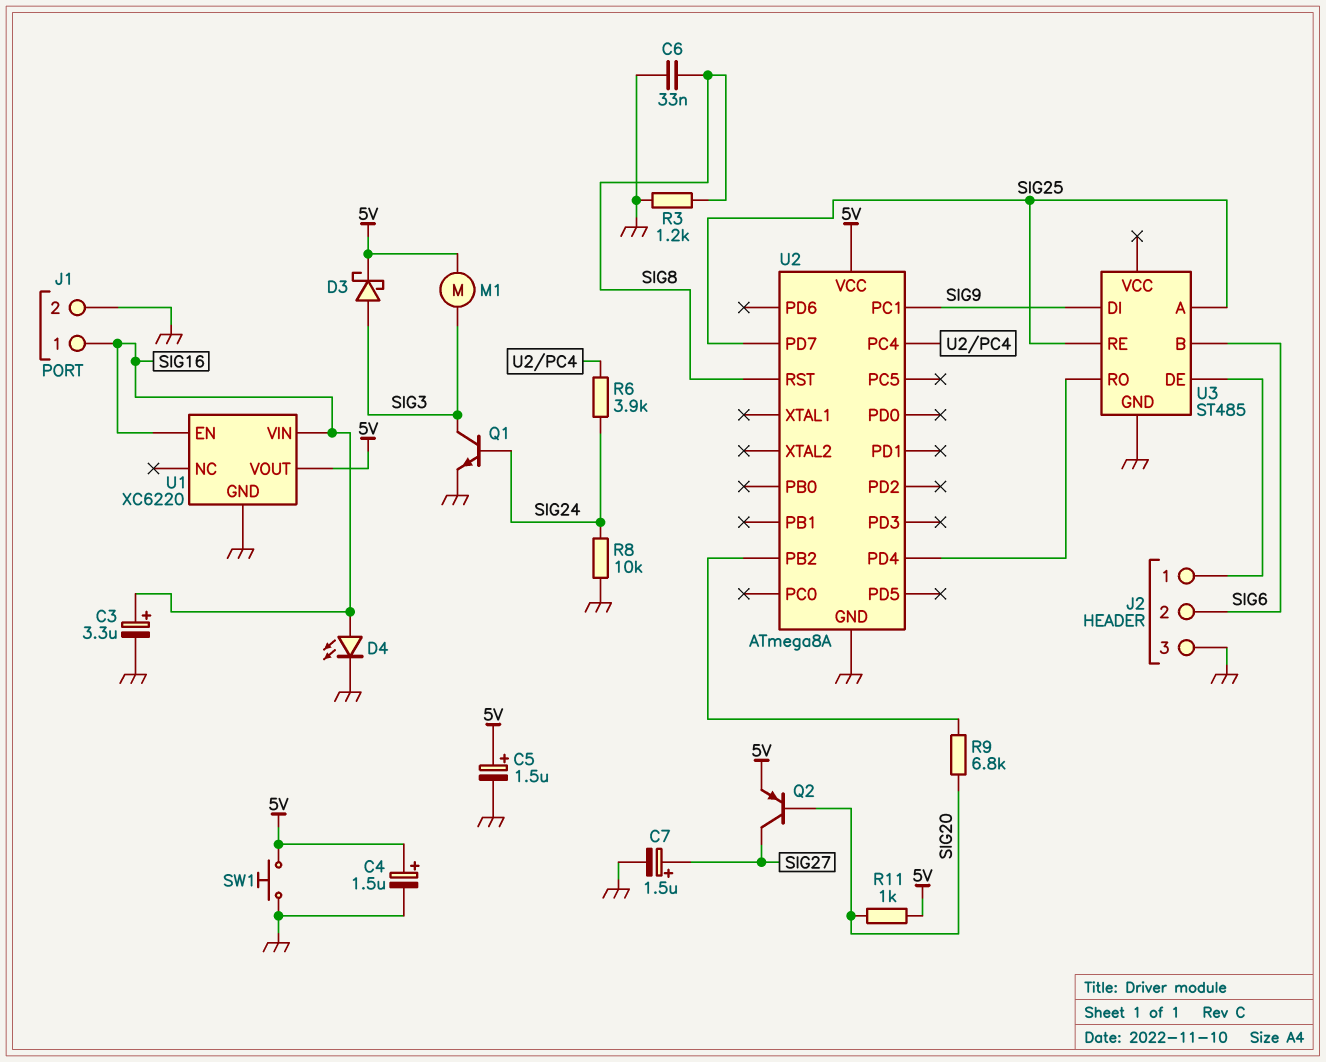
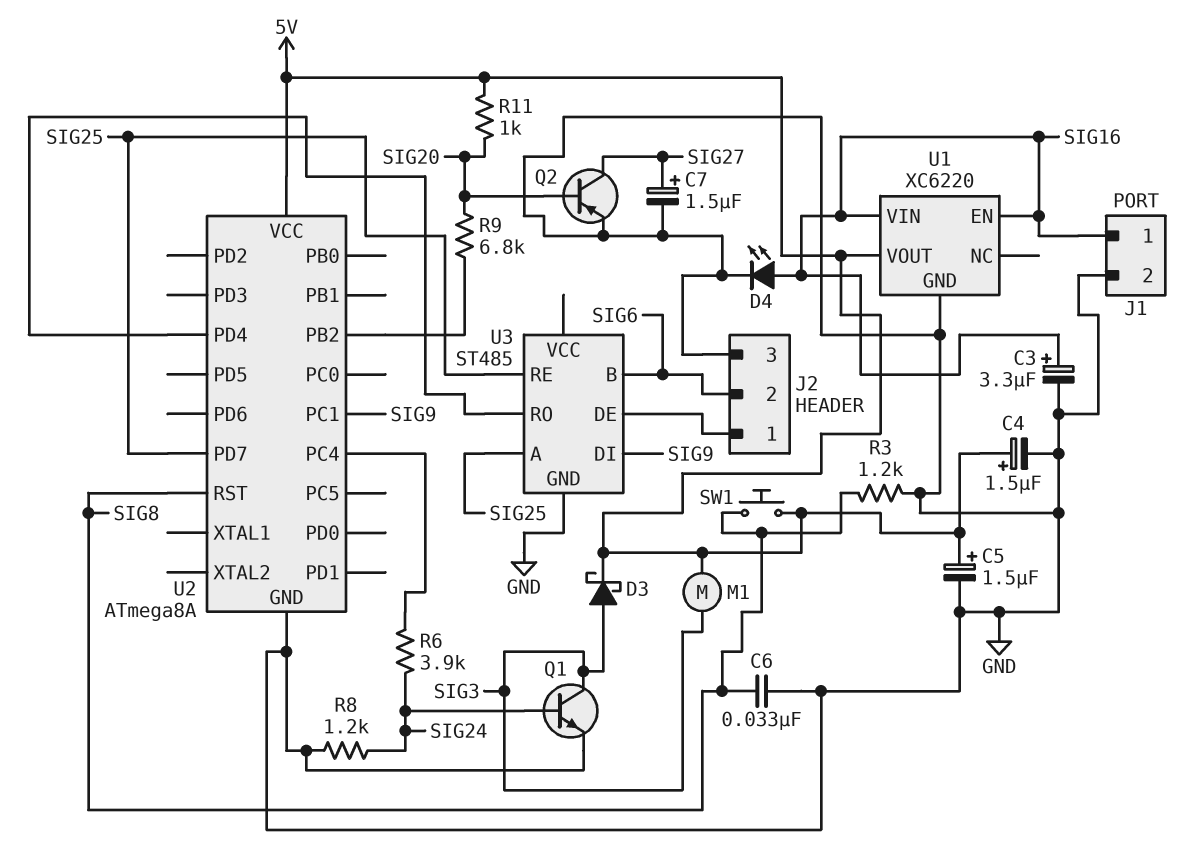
Q2: PNP (B SIG20, C SIG27, E 5V) -> PNP (B SIG20, C SIG27, E GND)
R8: 10k (GND, SIG24) -> 1.2k (GND, SIG24)
SW1: button (5V, GND) -> button (5V, SIG8)

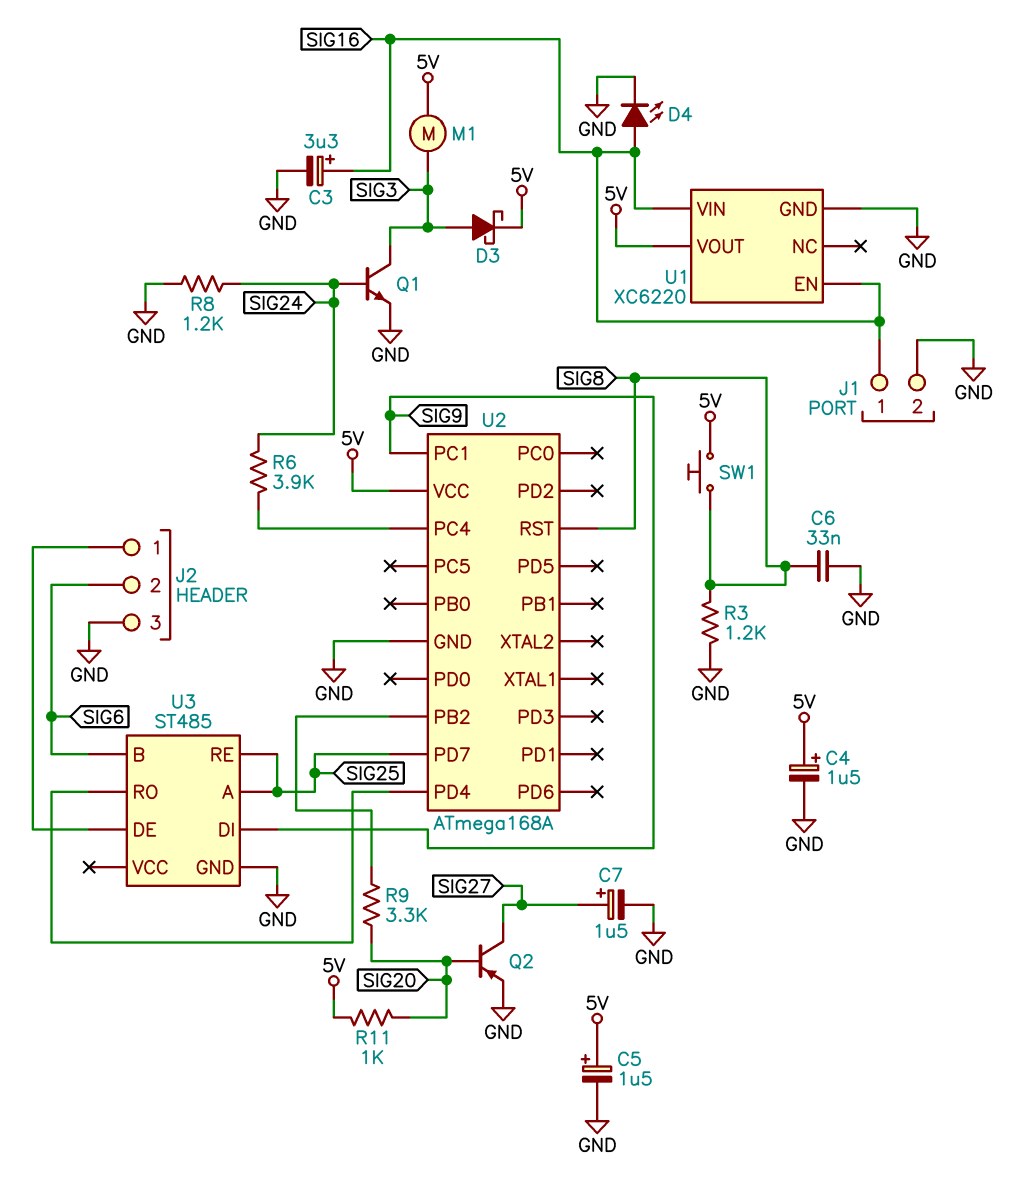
R9: 6.8k (SIG20, U2/PB2) -> 3.3k (SIG20, U2/PB2)
U2: ATmega8A -> ATmega168A

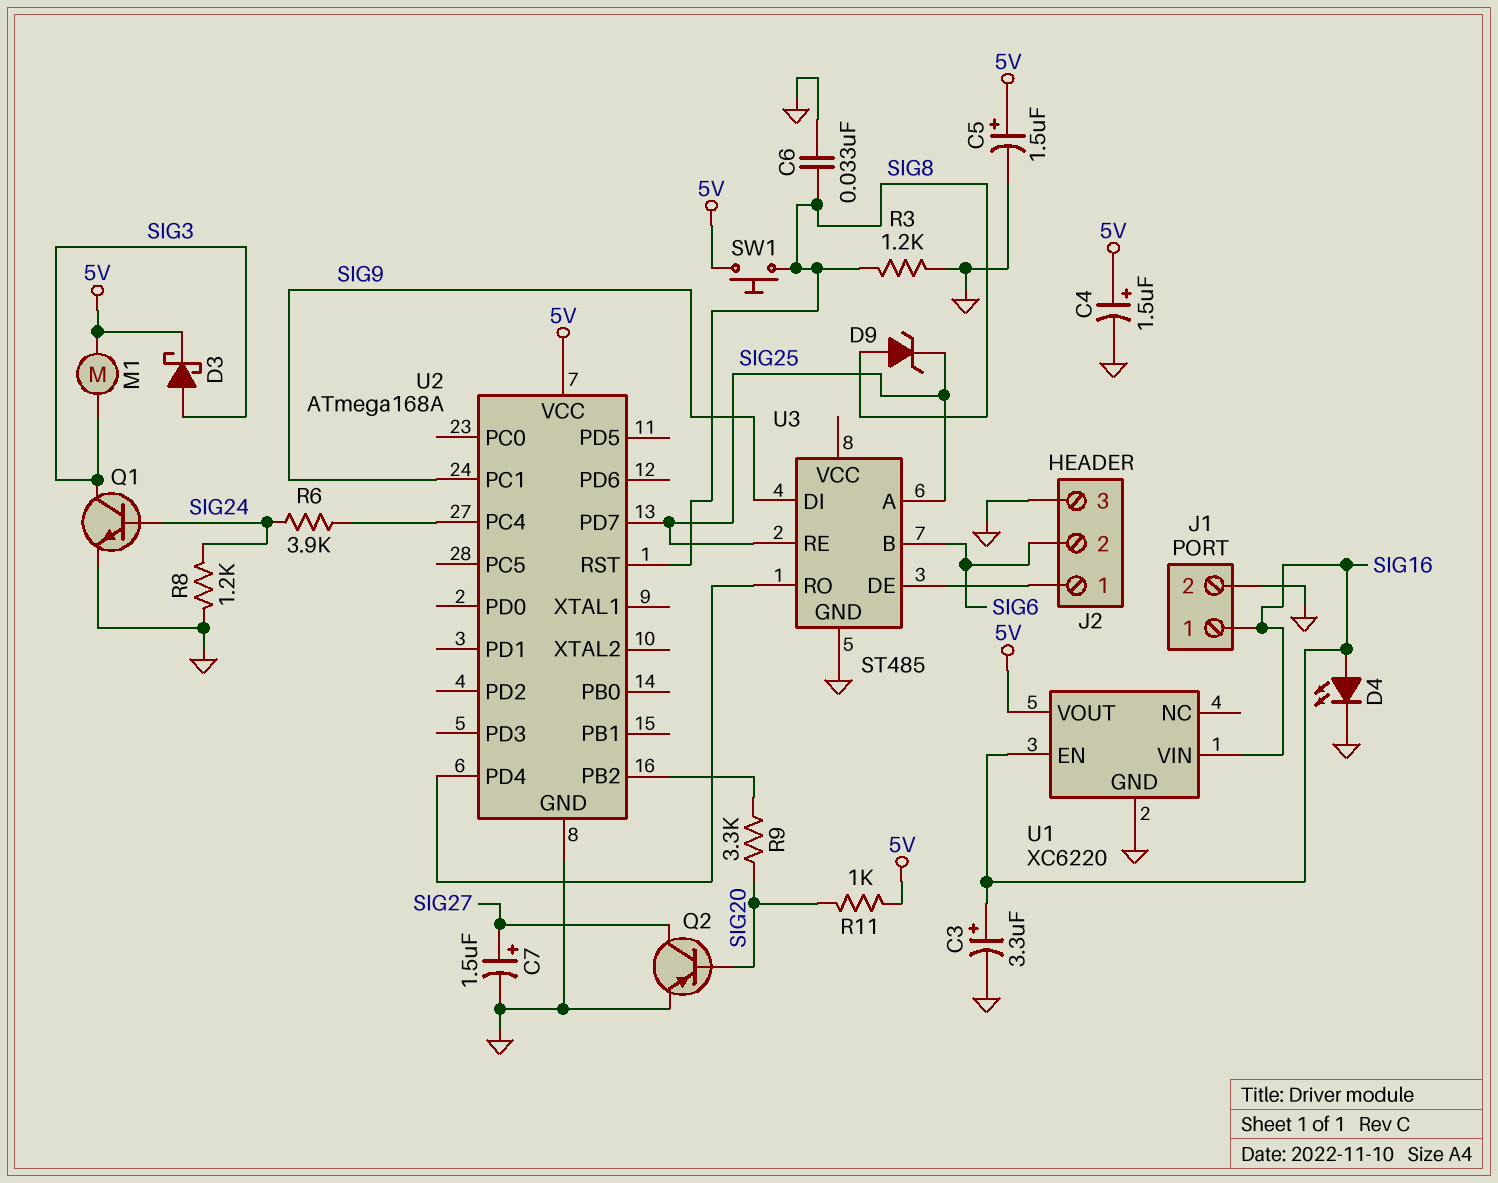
D9: none -> zener (A SIG8, K SIG25)

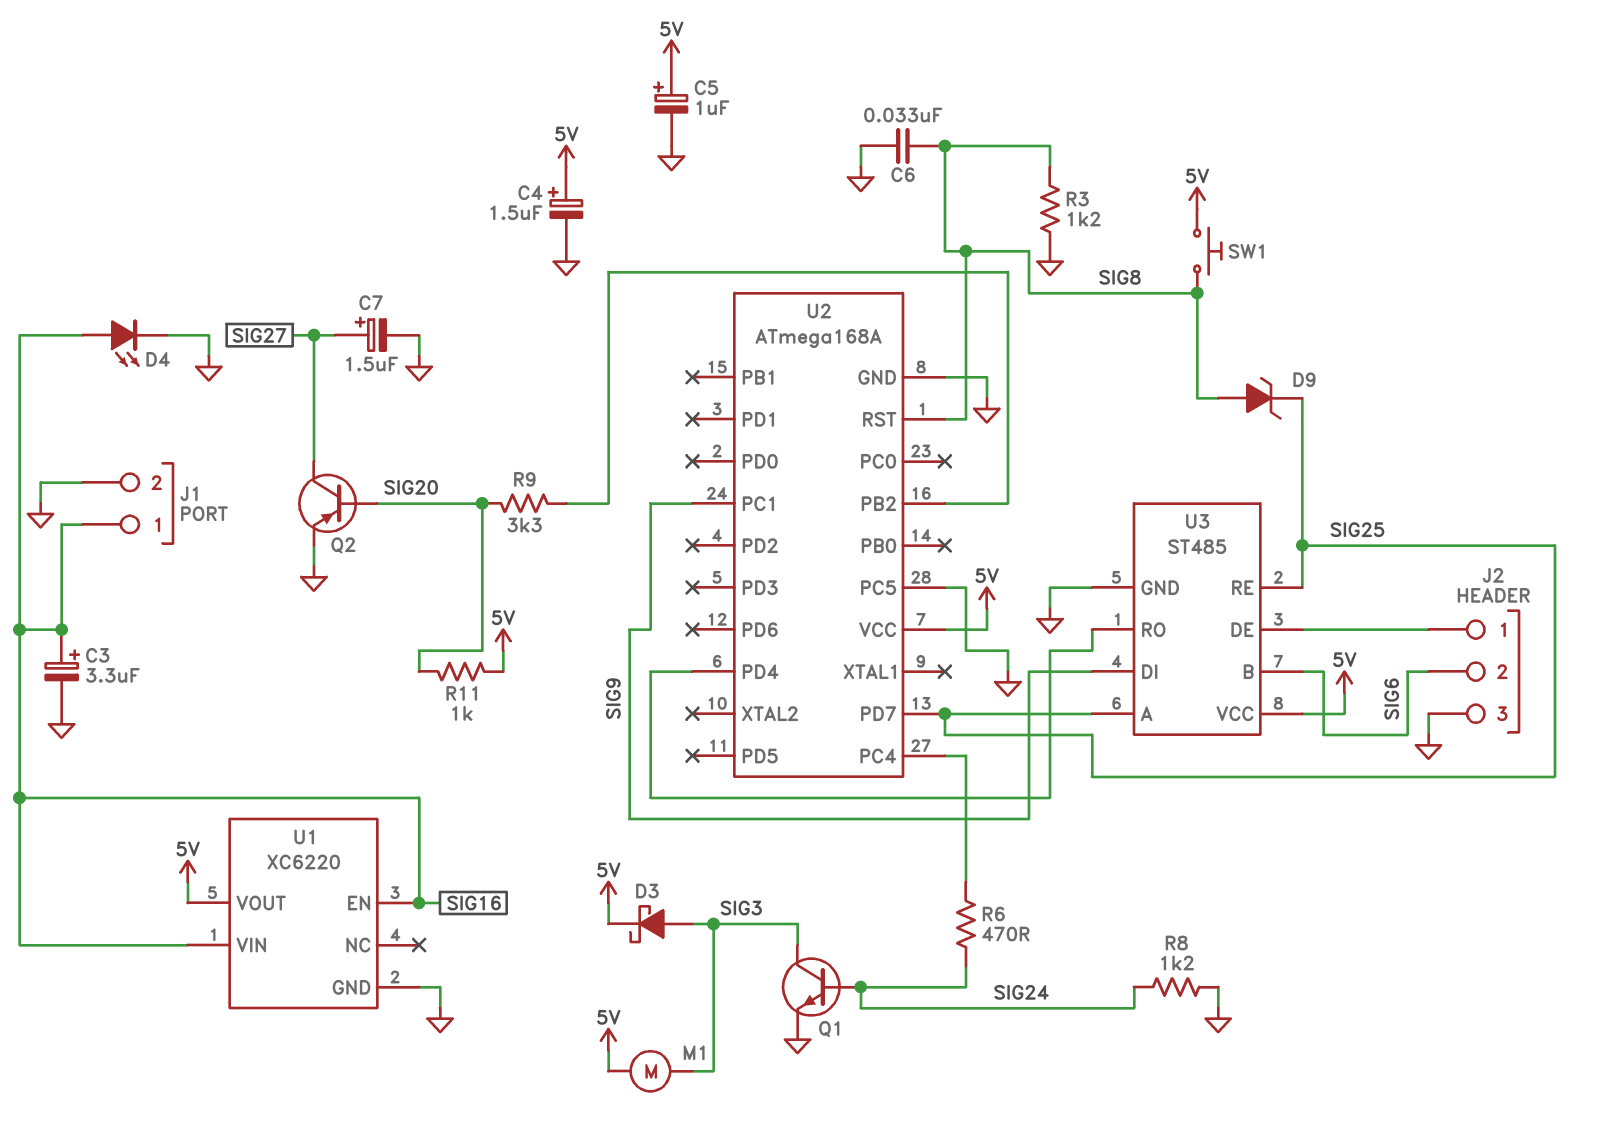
C5: 1.5uF (plus 5V, minus GND) -> 1uF (plus 5V, minus GND)
R6: 3.9k (SIG24, U2/PC4) -> 470 (SIG24, U2/PC4)
U2 pin PC5: none -> GND
U3 pin VCC: none -> 5V

